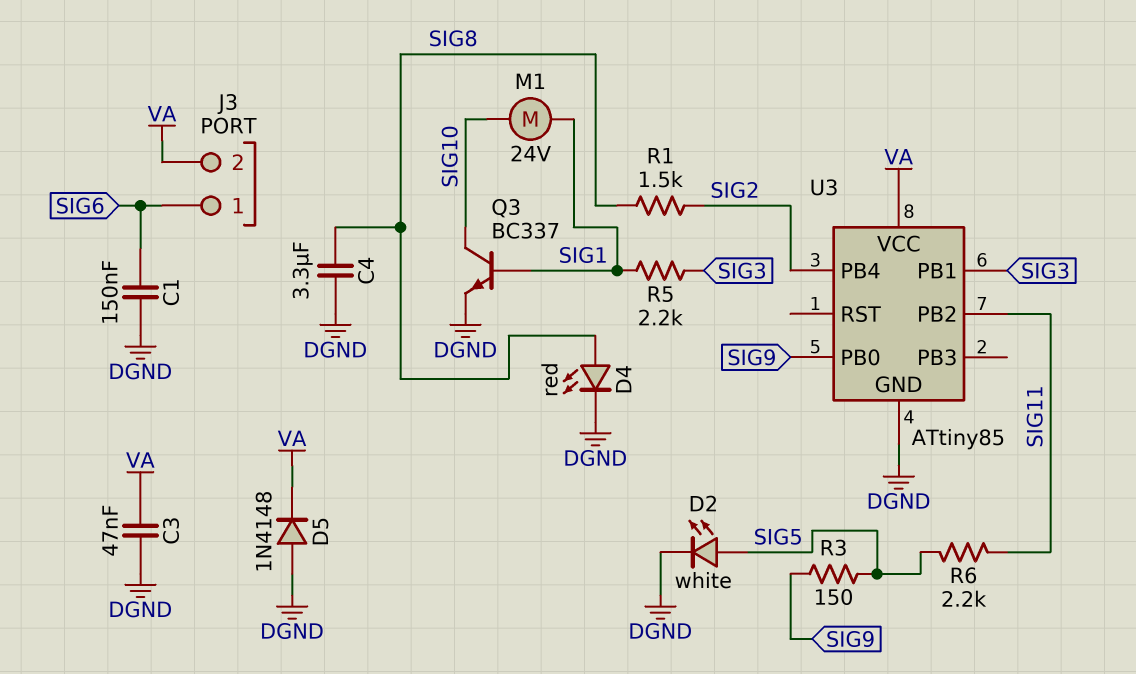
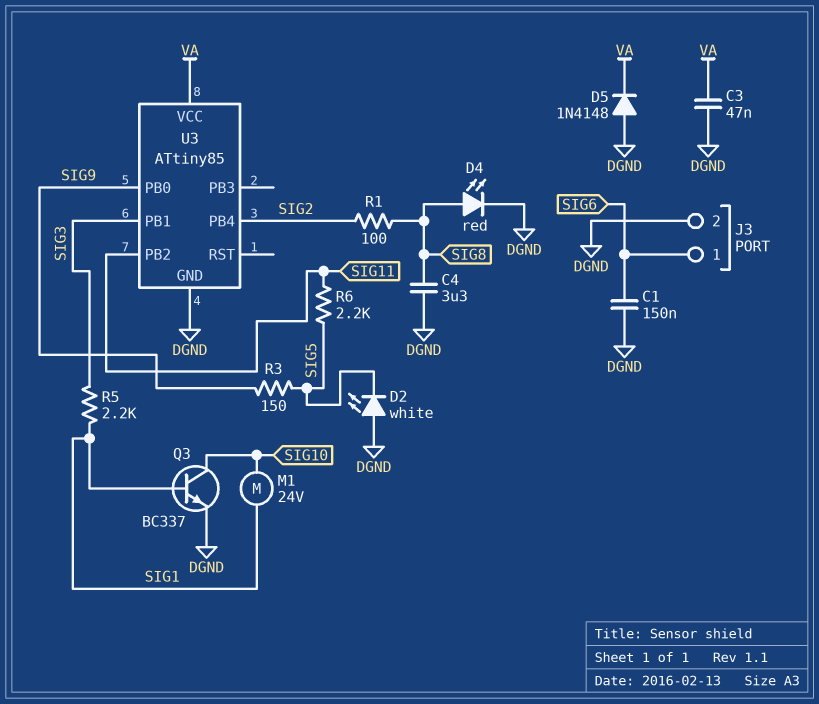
D2: LED white (A SIG5, K DGND) -> LED white (A DGND, K SIG5)
J3 pin 2: VA -> DGND
R1: 1.5k (SIG2, SIG8) -> 100 (SIG2, SIG8)

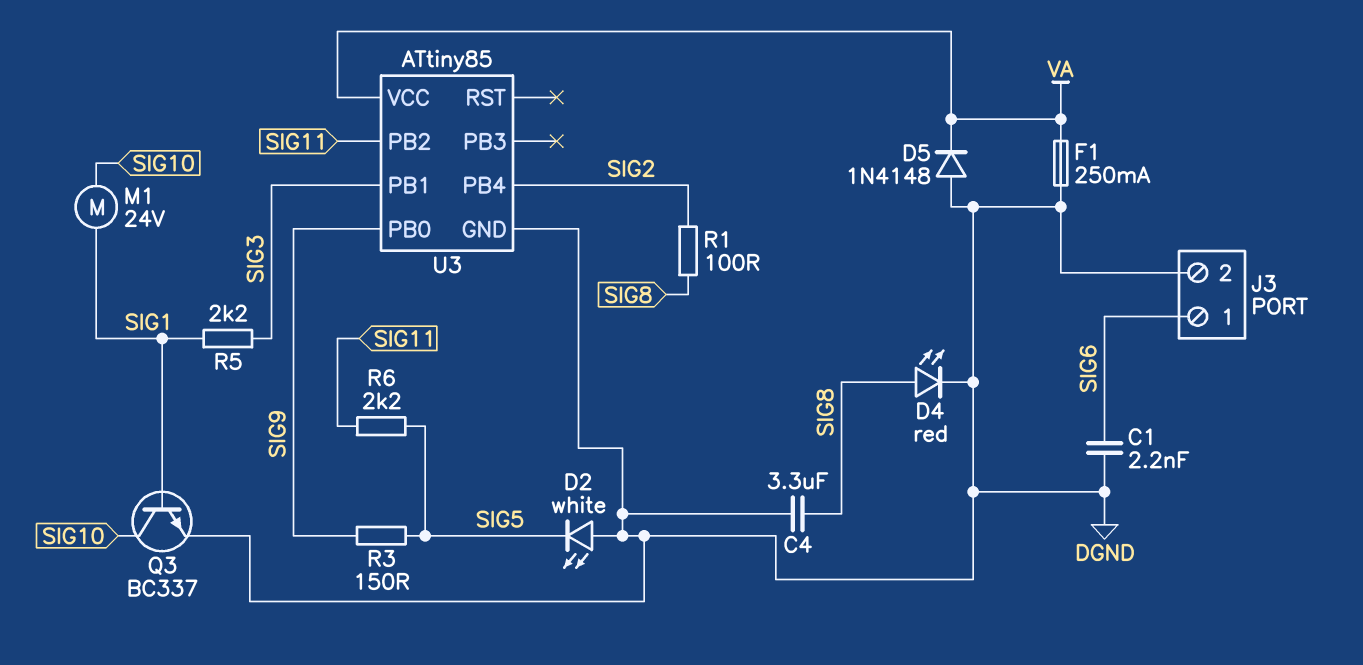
C1: 150nF (DGND, SIG6) -> 2.2nF (DGND, SIG6)
C3: 47nF (DGND, VA) -> none
F1: none -> 250mA (DGND, VA)

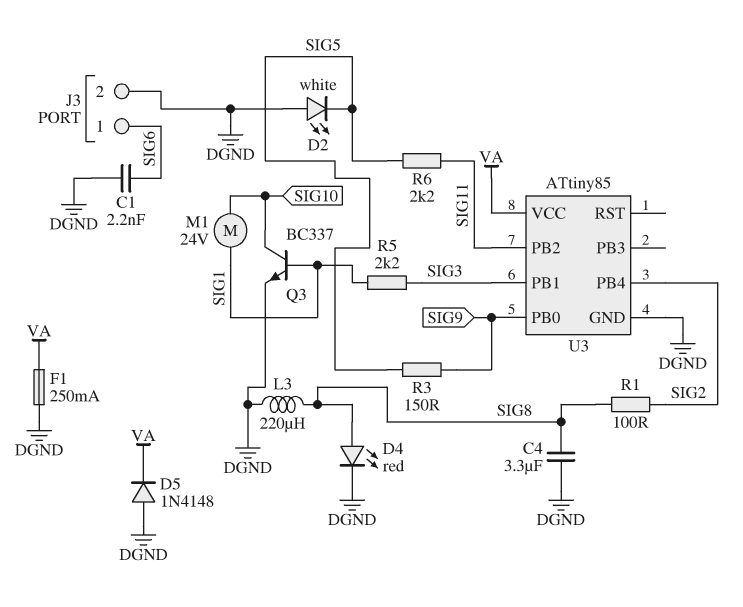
L3: none -> 220uH (DGND, SIG8)

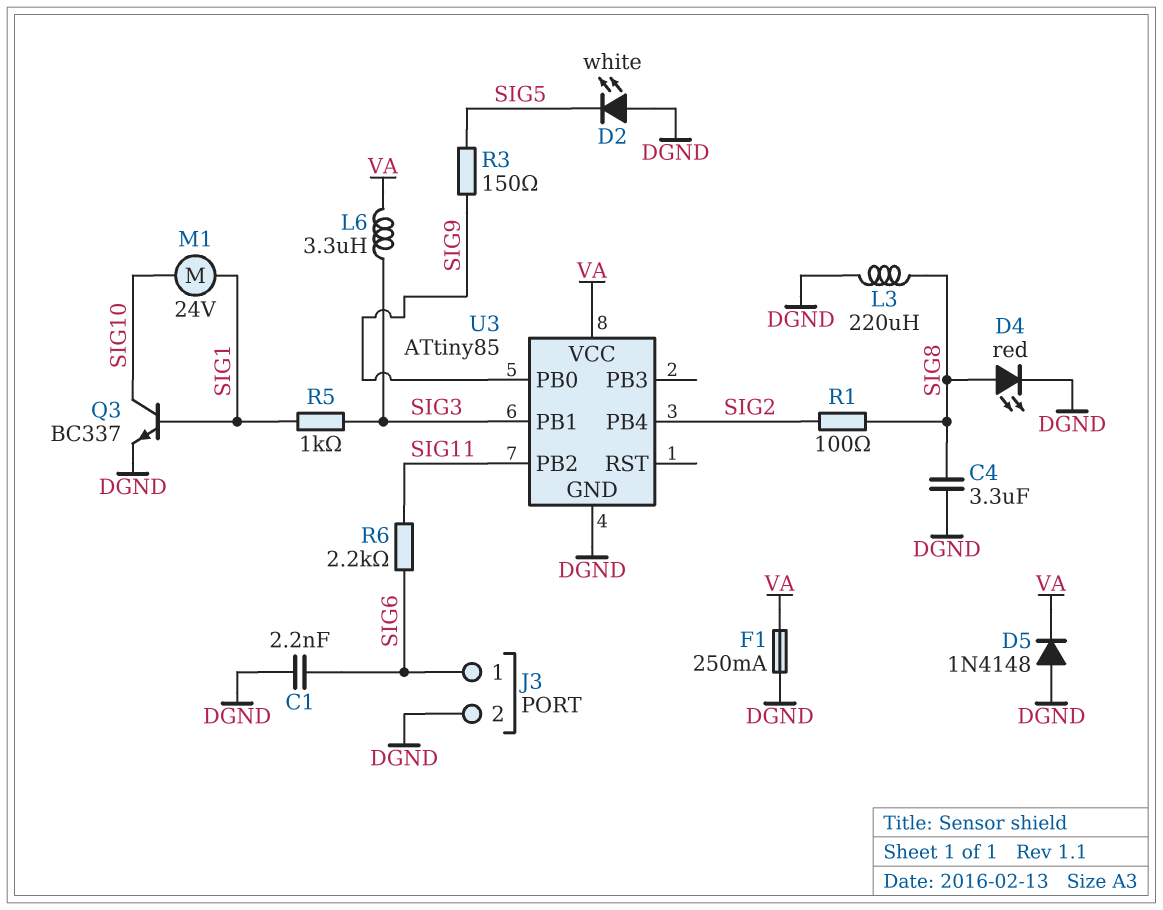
L6: none -> 3.3uH (SIG3, VA)
R5: 2.2k (SIG1, SIG3) -> 1k (SIG1, SIG3)
R6: 2.2k (SIG5, SIG11) -> 2.2k (SIG6, SIG11)

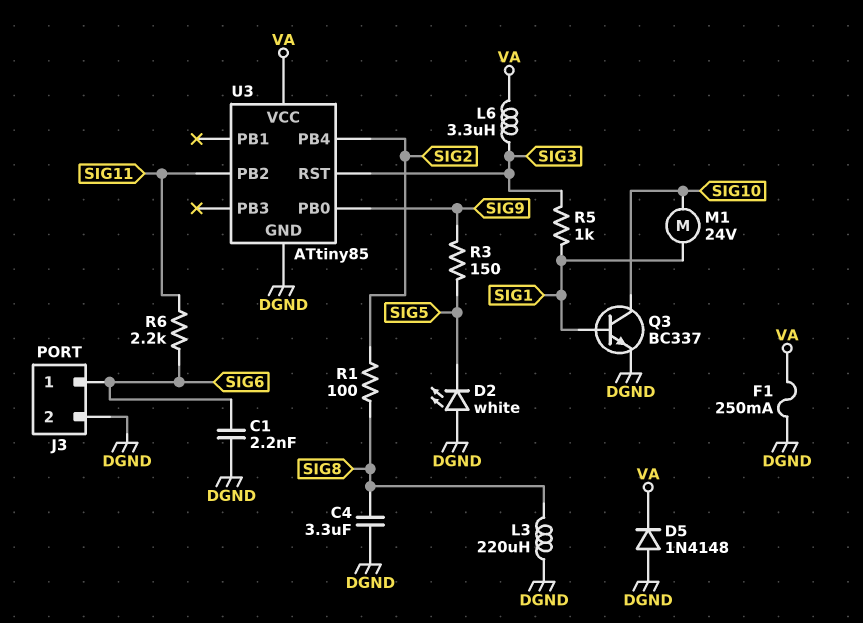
D4: LED red (A SIG8, K DGND) -> none
U3 pin PB1: SIG3 -> none
U3 pin RST: none -> SIG3

